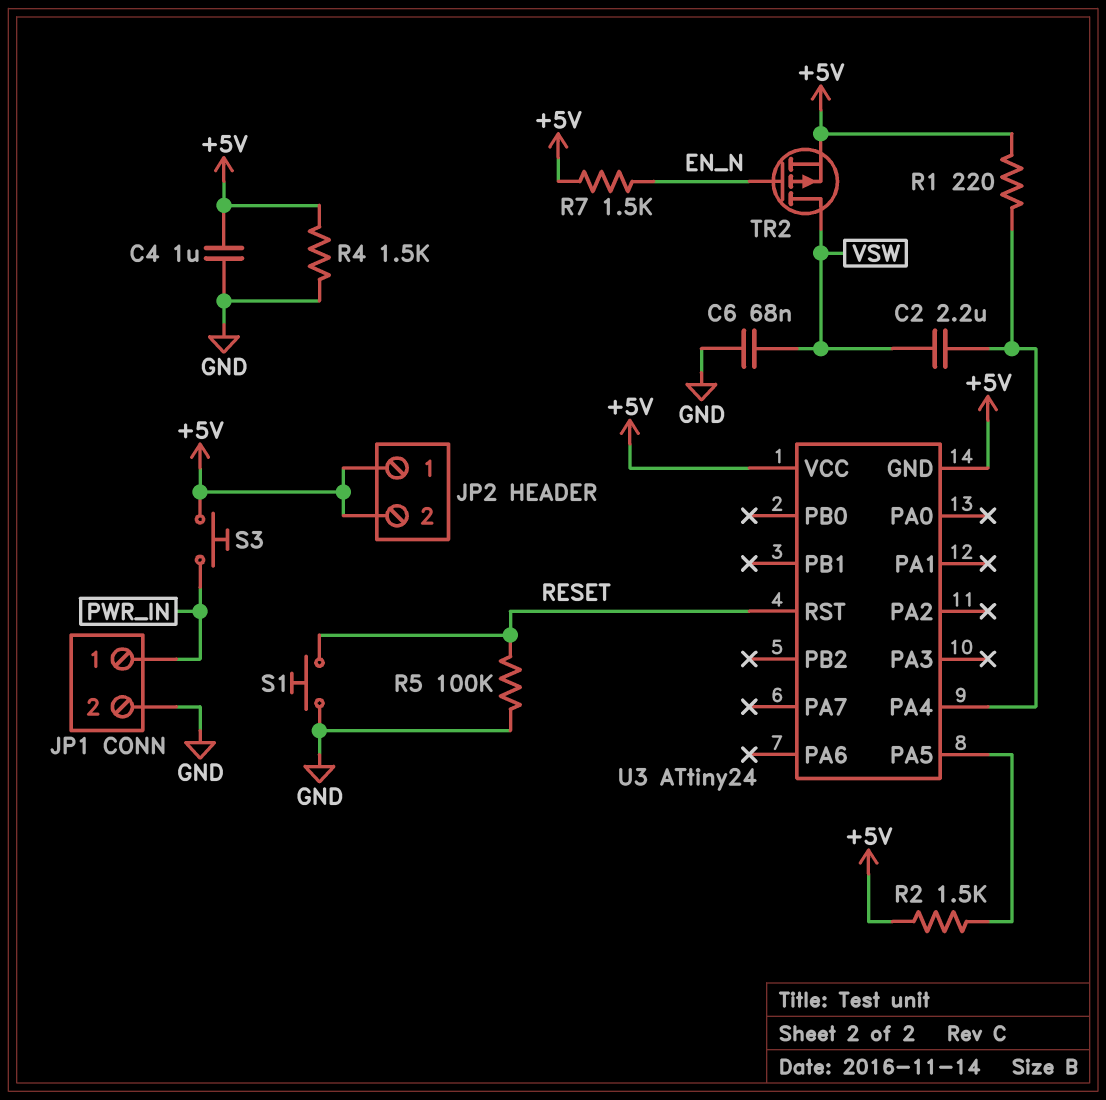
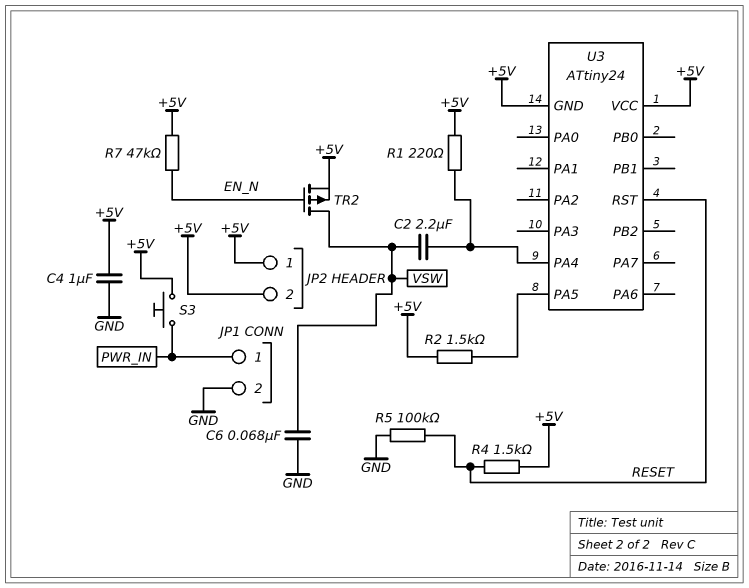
R4: 1.5k (+5V, GND) -> 1.5k (+5V, RESET)
R7: 1.5k (+5V, EN_N) -> 47k (+5V, EN_N)
S1: button (GND, RESET) -> none

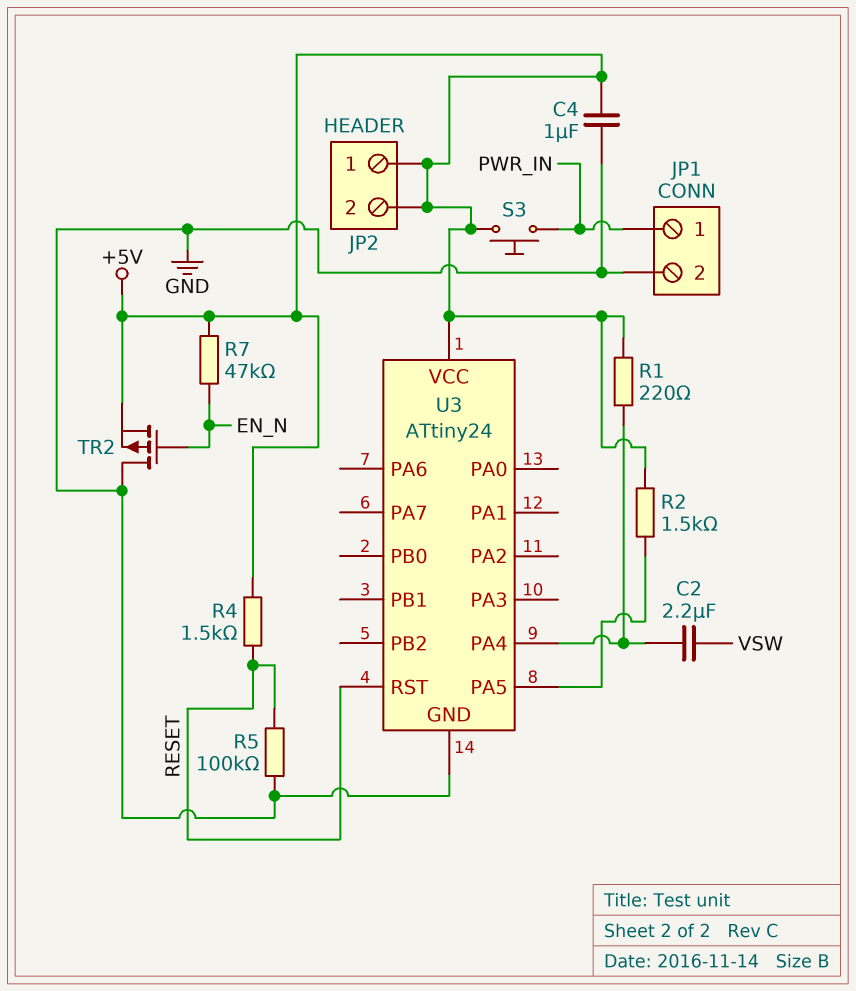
C6: 68nF (GND, VSW) -> none
TR2: PMOS (G EN_N, D VSW, S +5V) -> PMOS (G EN_N, D GND, S +5V)
U3 pin GND: +5V -> GND

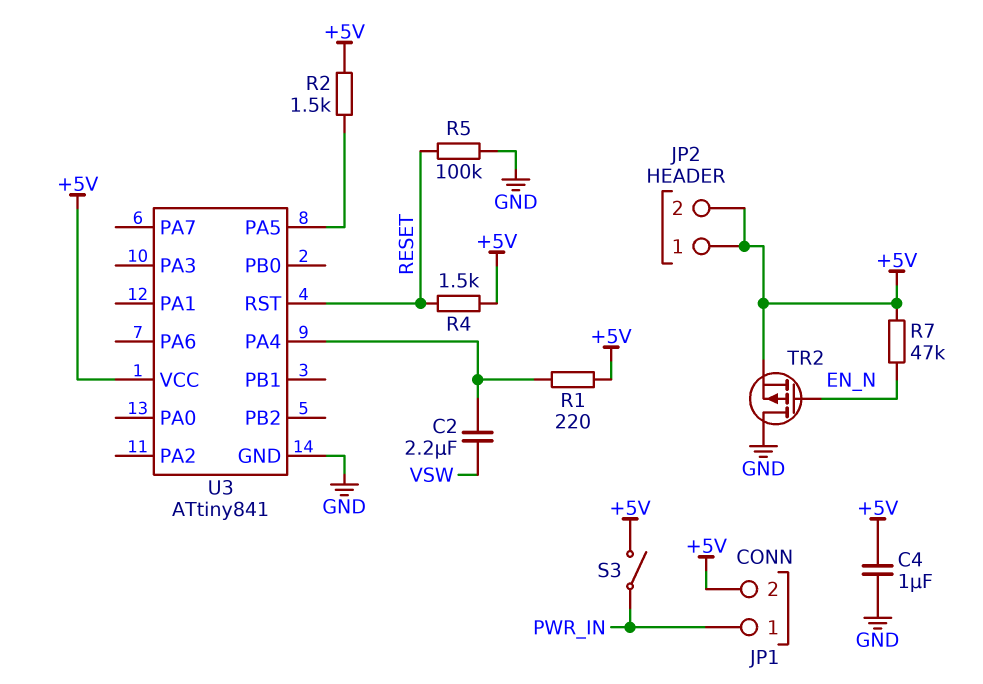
JP1 pin 2: GND -> +5V
S3: button (+5V, PWR_IN) -> switch (+5V, PWR_IN)
U3: ATtiny24 -> ATtiny841

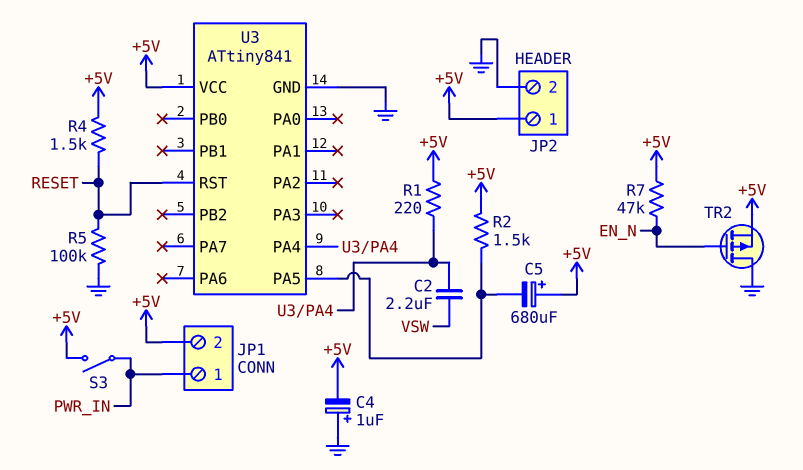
C4: 1uF (+5V, GND) -> 1uF (plus GND, minus +5V)
C5: none -> 680uF (plus +5V, minus U3/PA5)
JP2 pin 2: +5V -> GND

